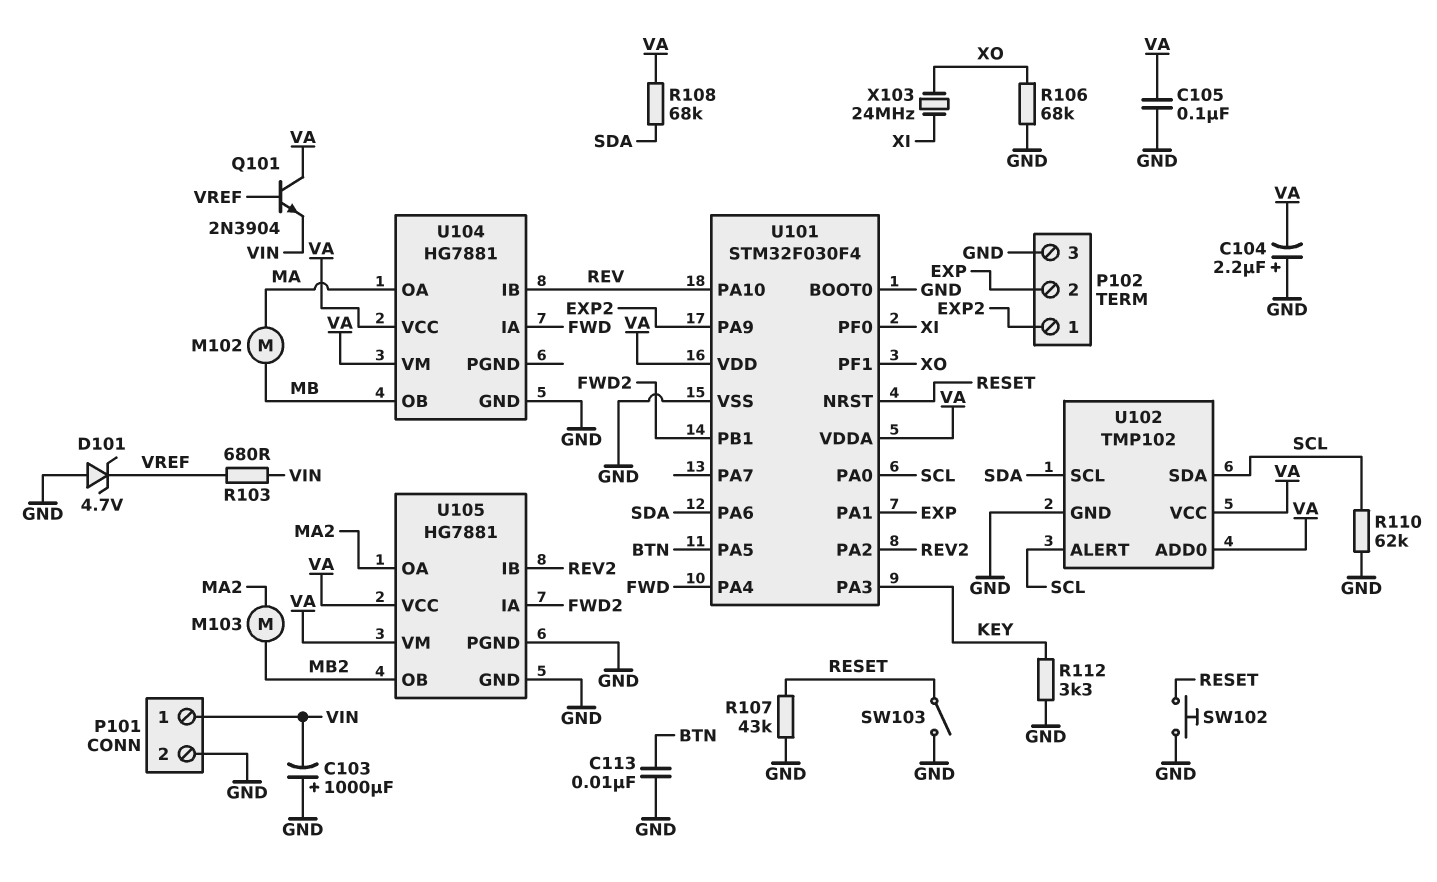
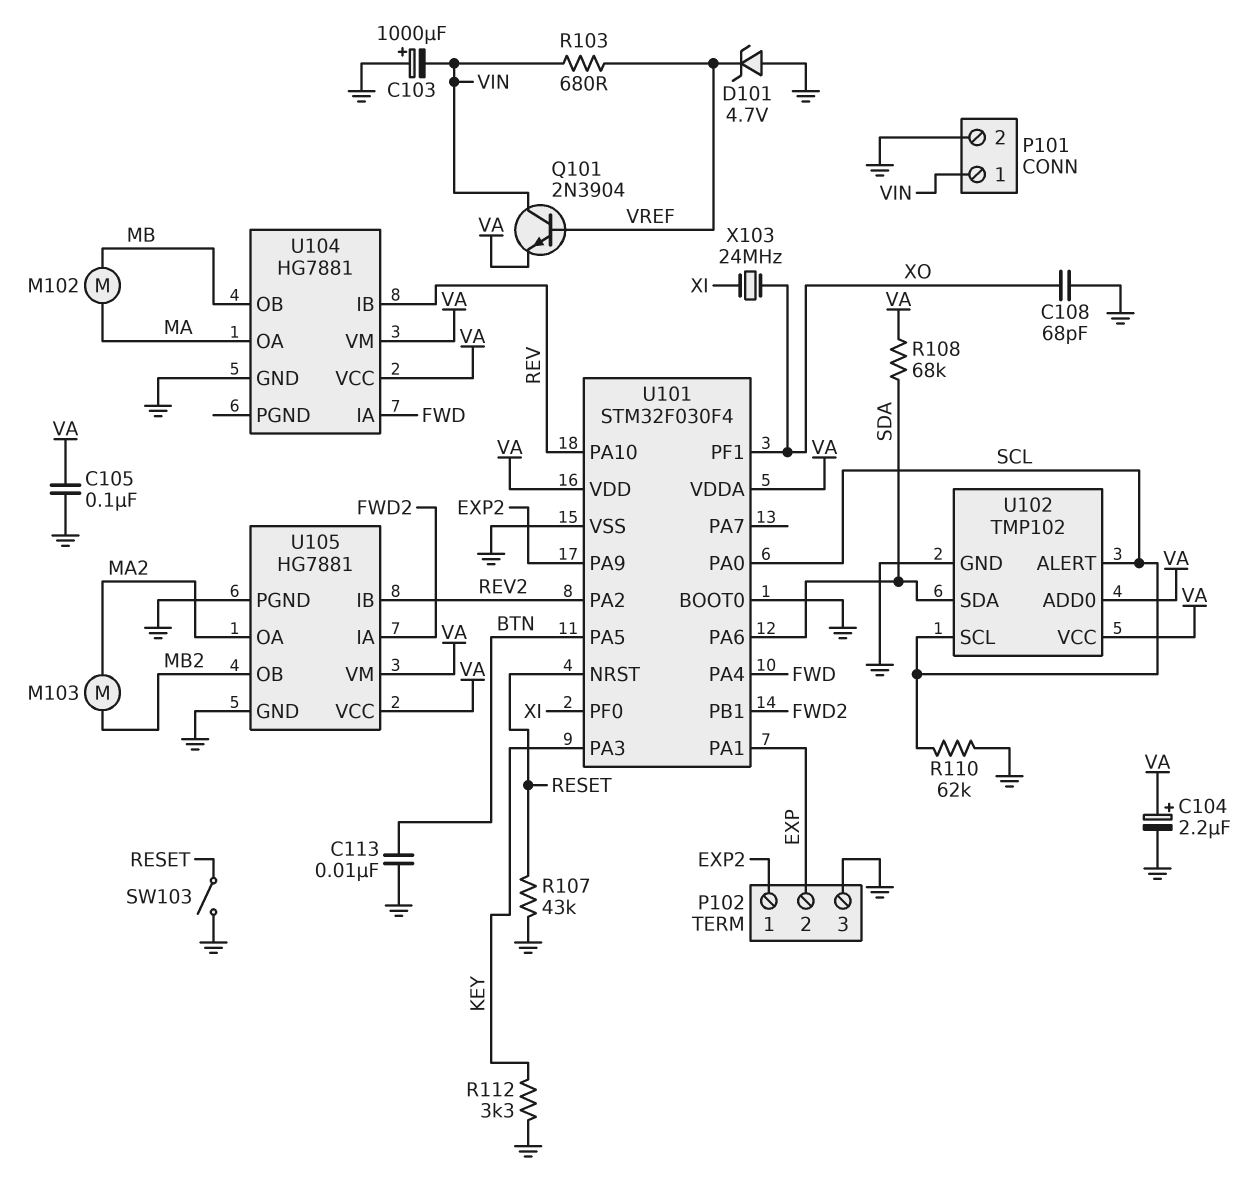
C104: 2.2uF (plus GND, minus VA) -> 2.2uF (plus VA, minus GND)
C108: none -> 68pF (GND, XO)
Q101: NPN 2N3904 (B VREF, C VA, E VIN) -> NPN 2N3904 (B VREF, C VIN, E VA)
R106: 68k (GND, XO) -> none
SW102: button (GND, RESET) -> none
U102 pin SCL: SDA -> SCL
U102 pin SDA: SCL -> SDA

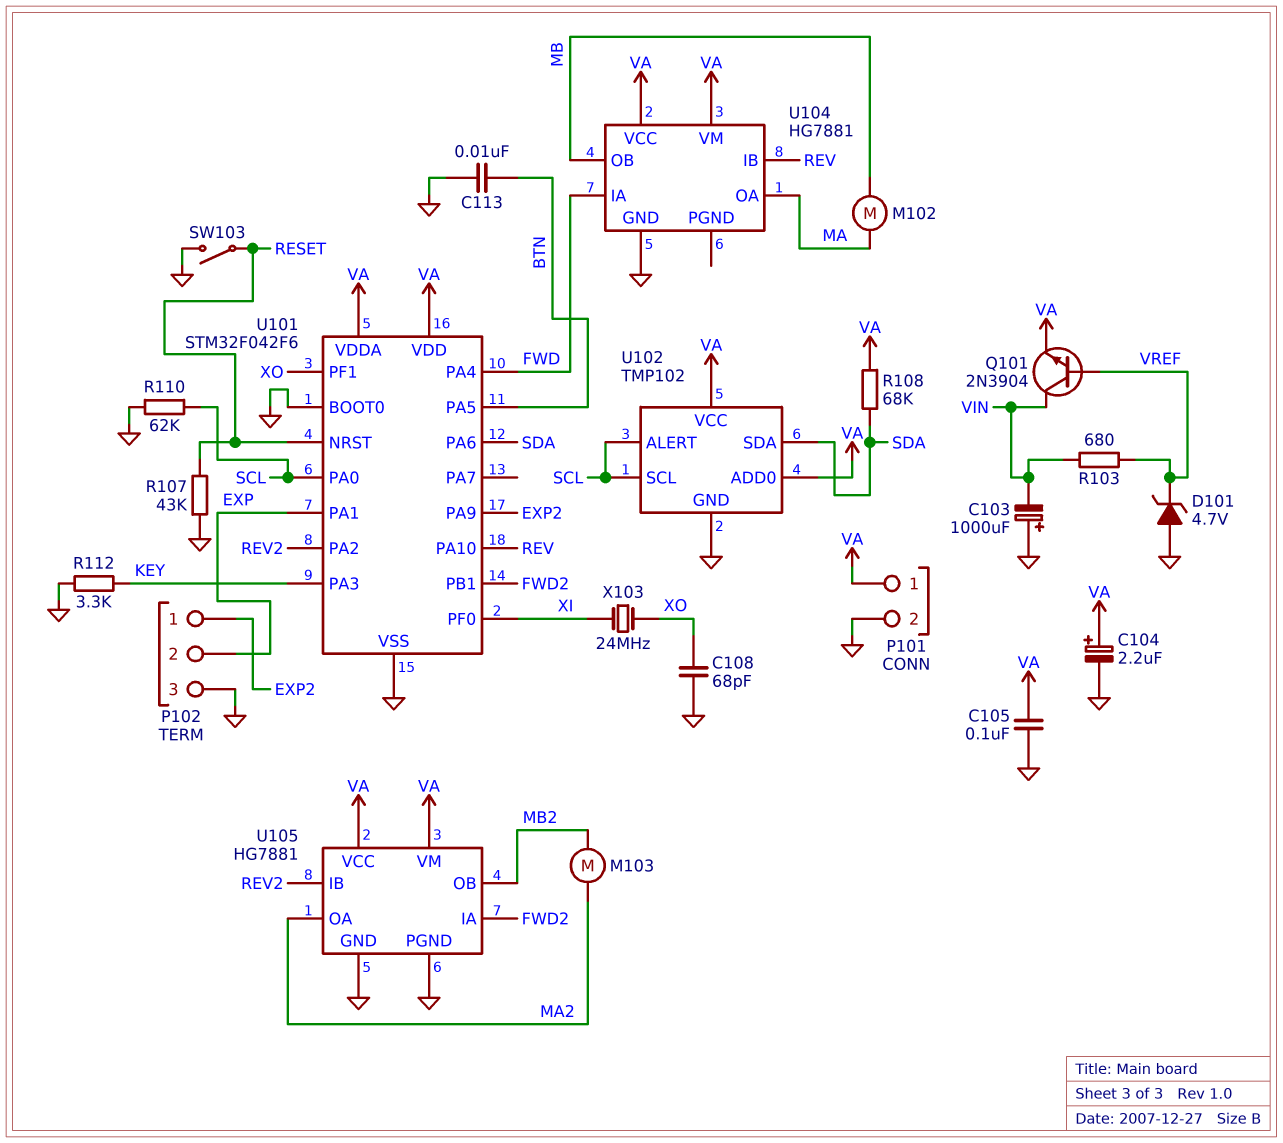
P101 pin 1: VIN -> VA
U101: STM32F030F4 -> STM32F042F6

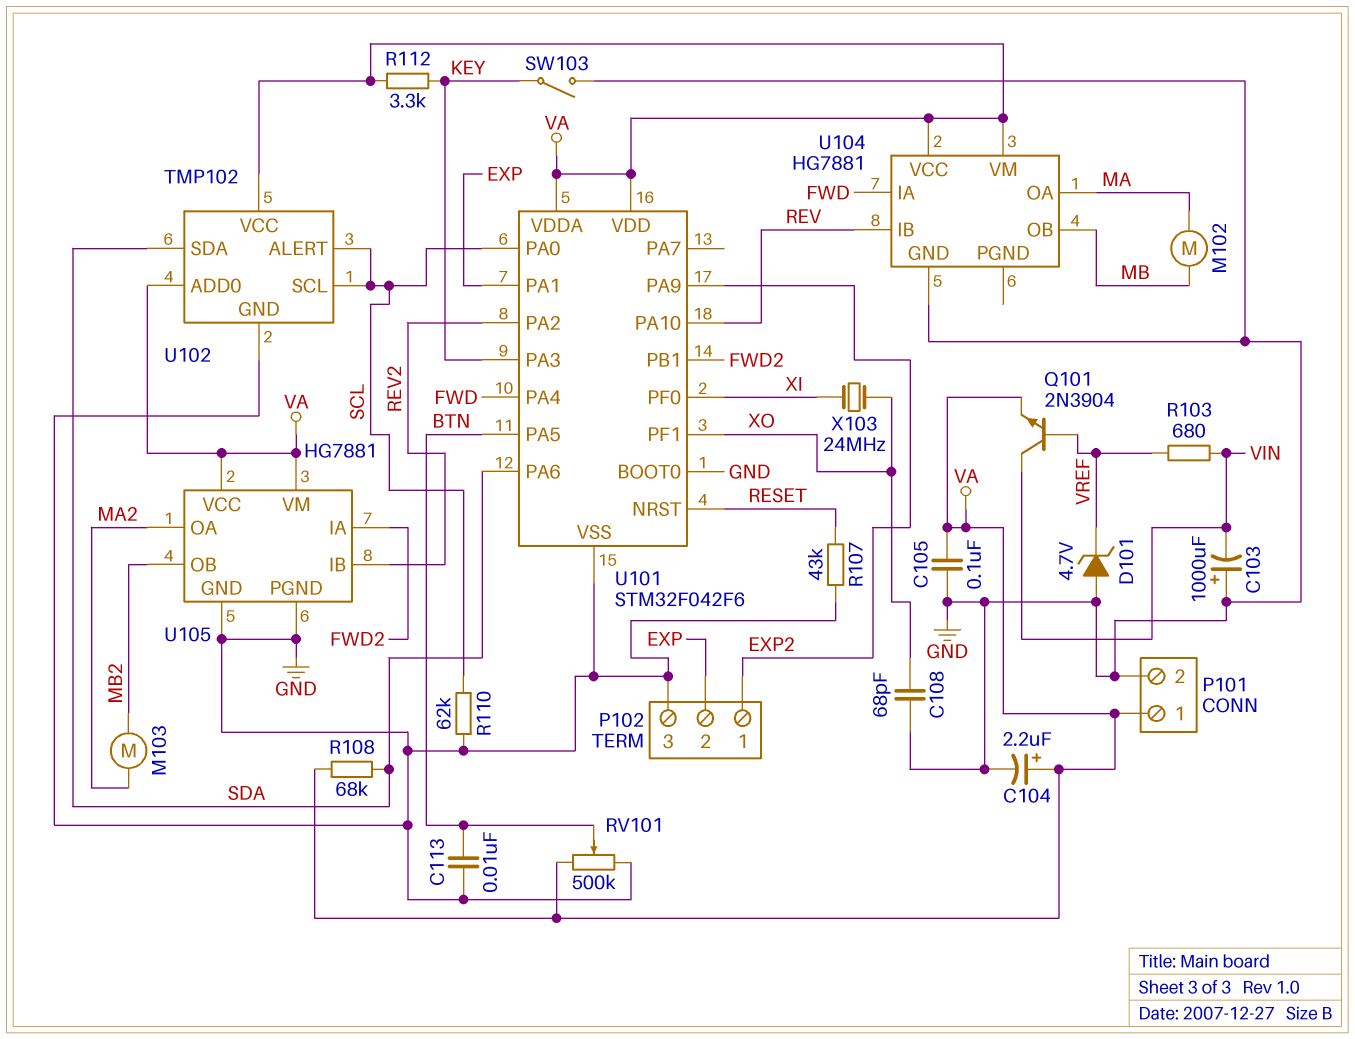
R112: 3.3k (GND, KEY) -> 3.3k (KEY, VA)
RV101: none -> 500k (GND, VA, wiper BTN)
SW103: switch (GND, RESET) -> switch (GND, KEY)

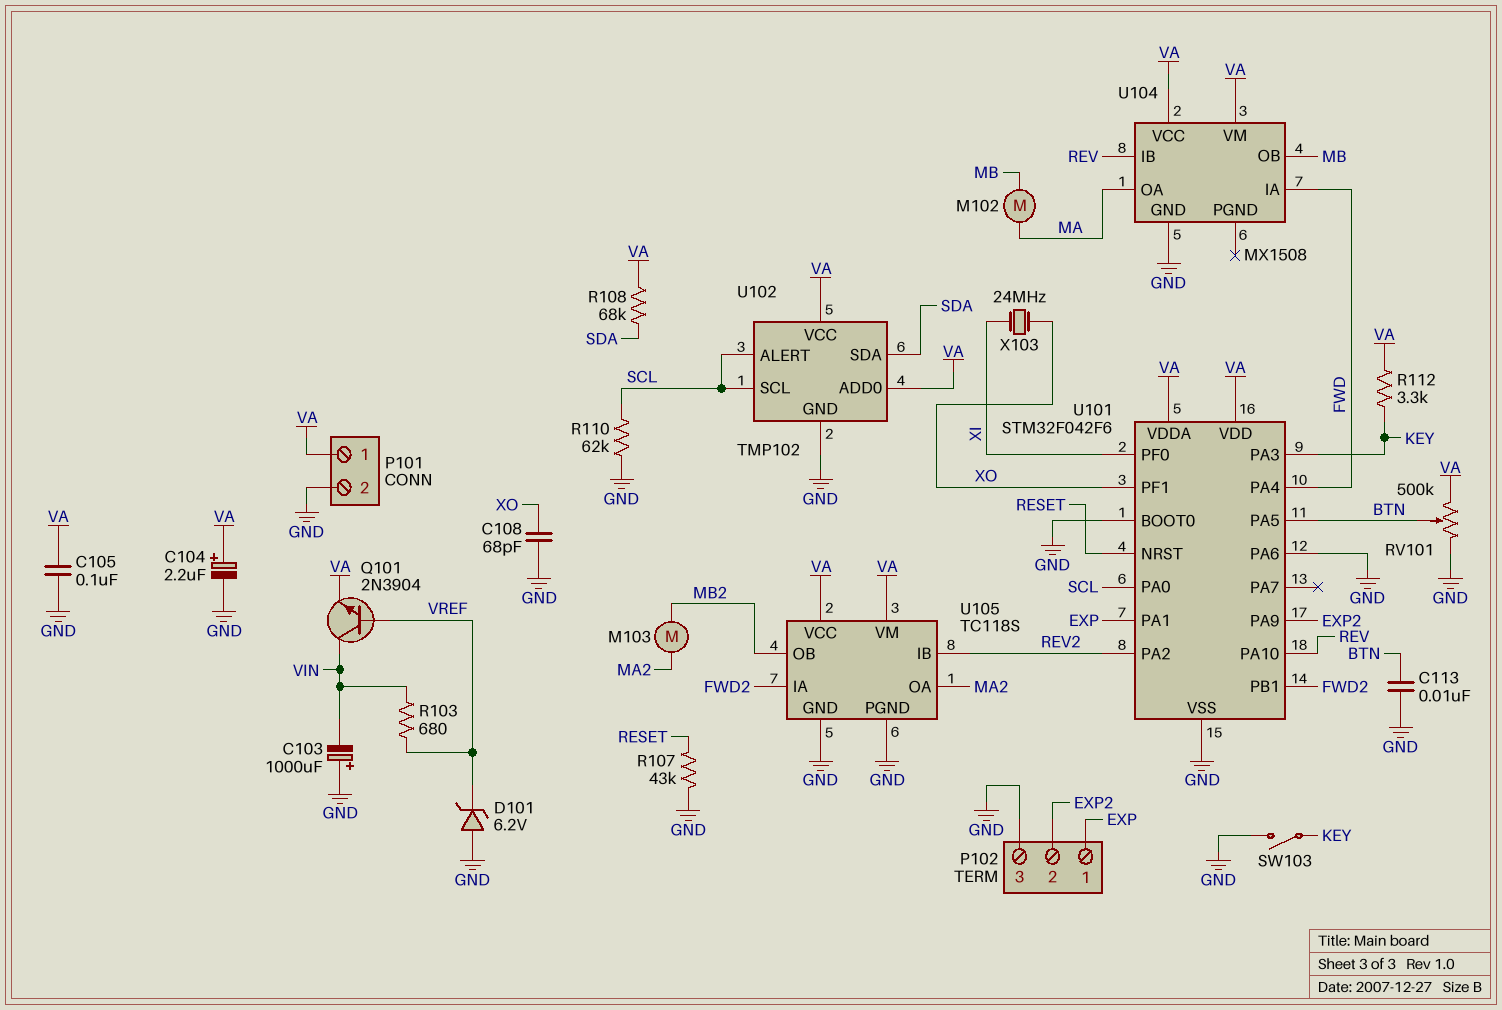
D101: zener 4.7V (A GND, K VREF) -> zener 6.2V (A GND, K VREF)
P102 pin 1: EXP2 -> EXP
P102 pin 2: EXP -> EXP2
U101 pin PA6: SDA -> GND
U104: HG7881 -> MX1508
U105: HG7881 -> TC118S

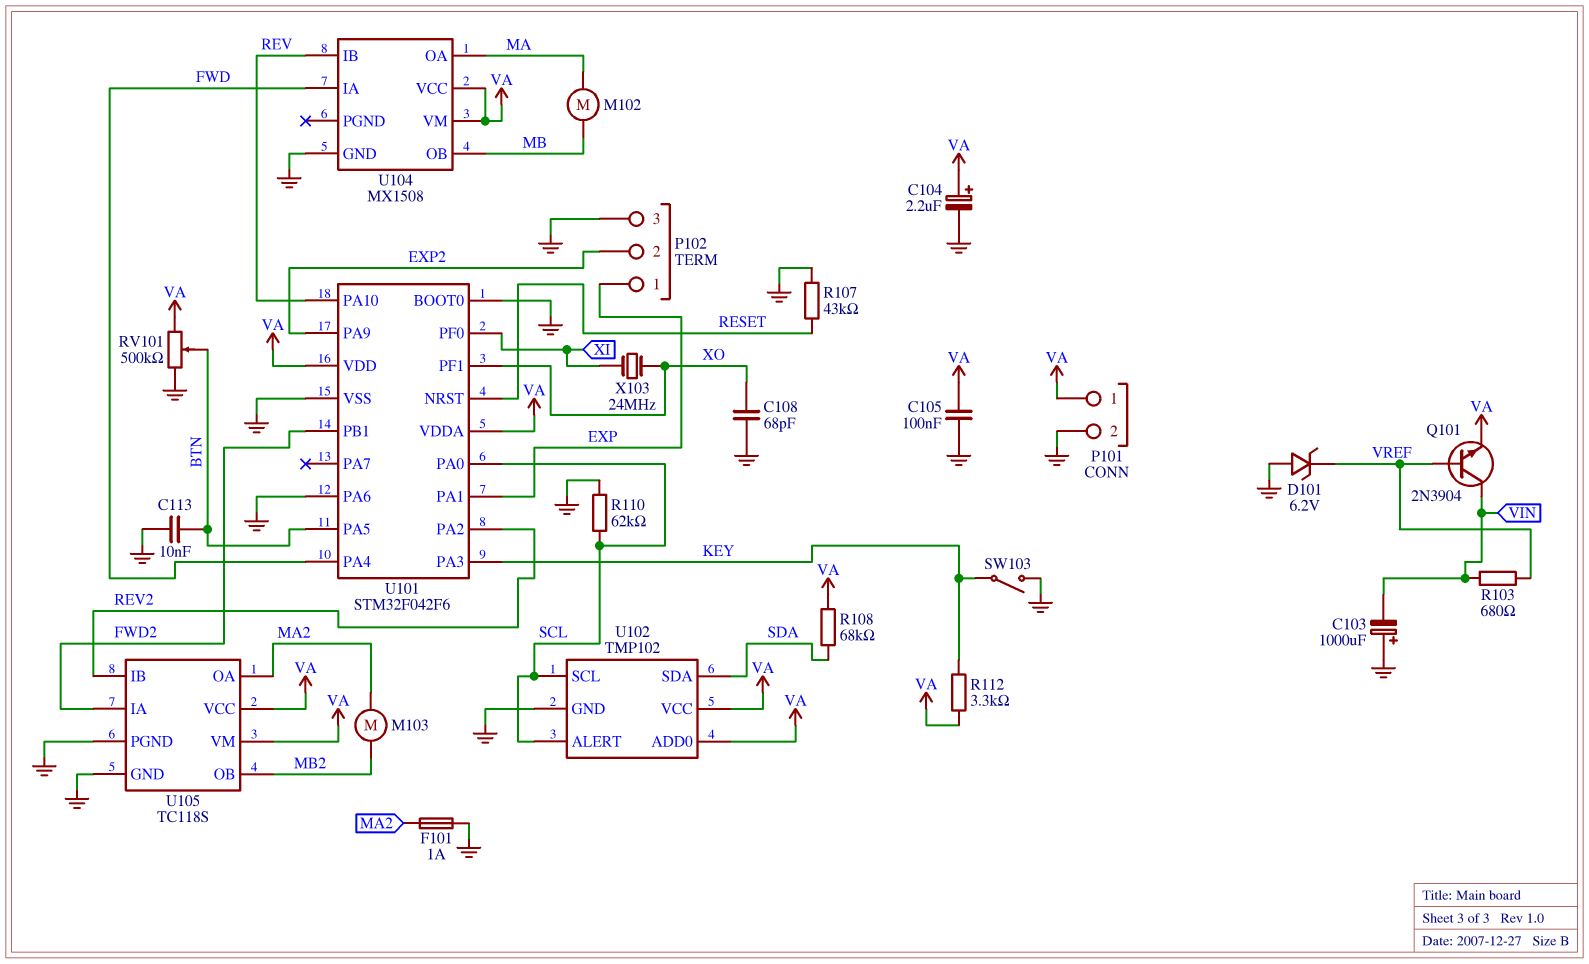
F101: none -> 1A (GND, MA2)

